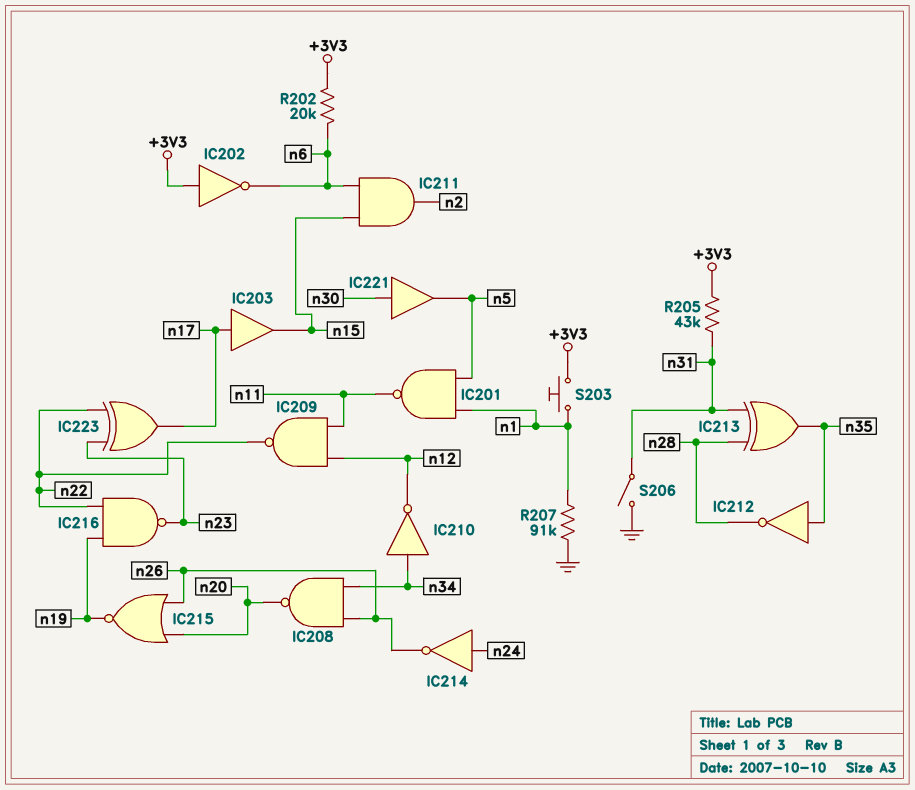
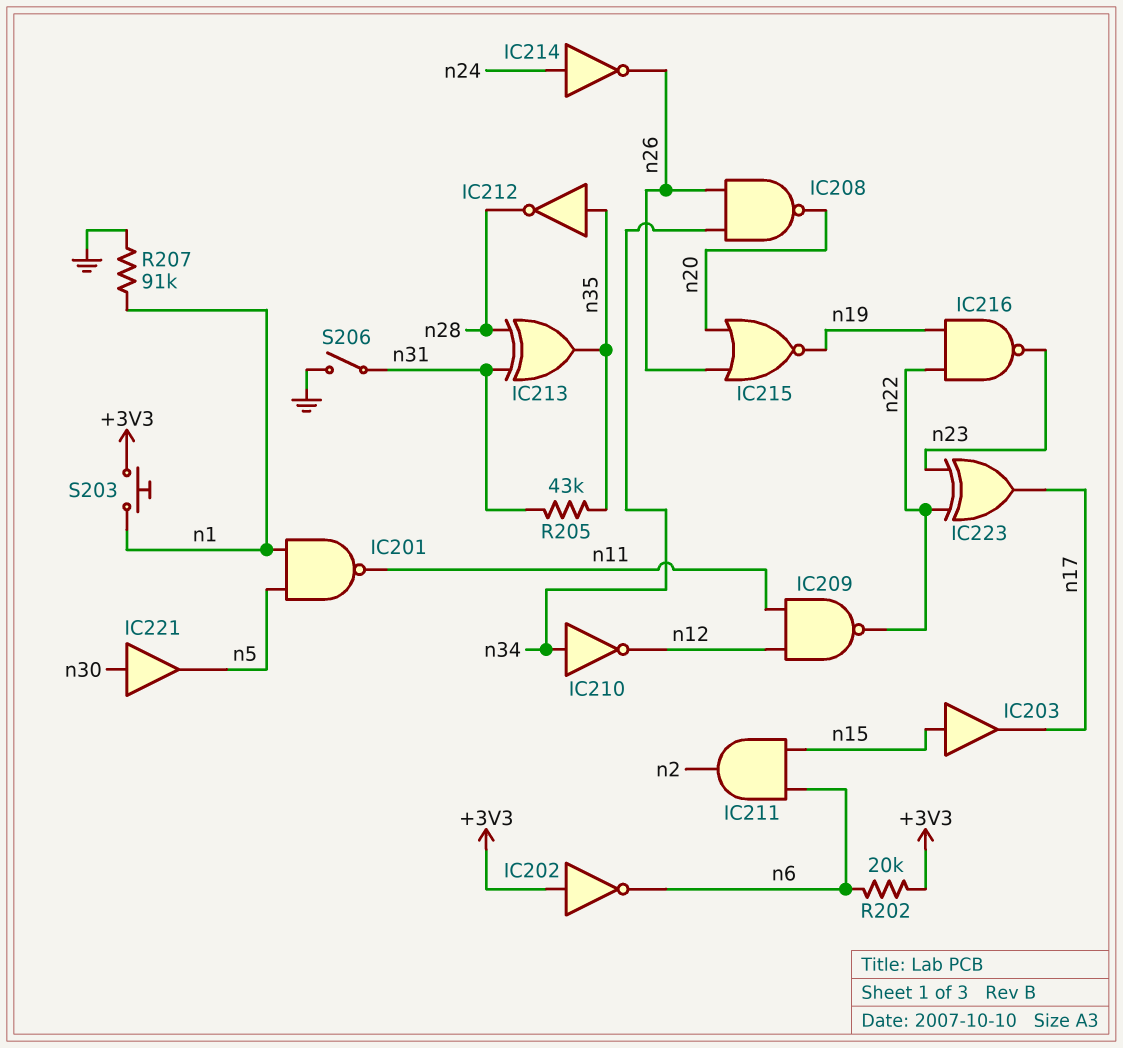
IC203: buffer (in n17, out n15) -> buffer (in n15, out n17)
R205: 43k (+3V3, n31) -> 43k (n31, n35)

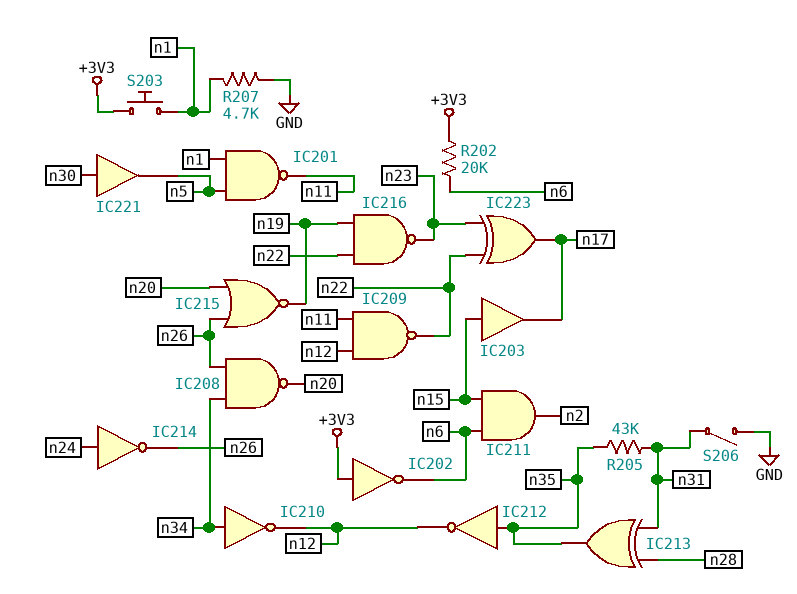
IC212: NOT (in n35, out n28) -> NOT (in n35, out n12)
R207: 91k (GND, n1) -> 4.7k (GND, n1)

